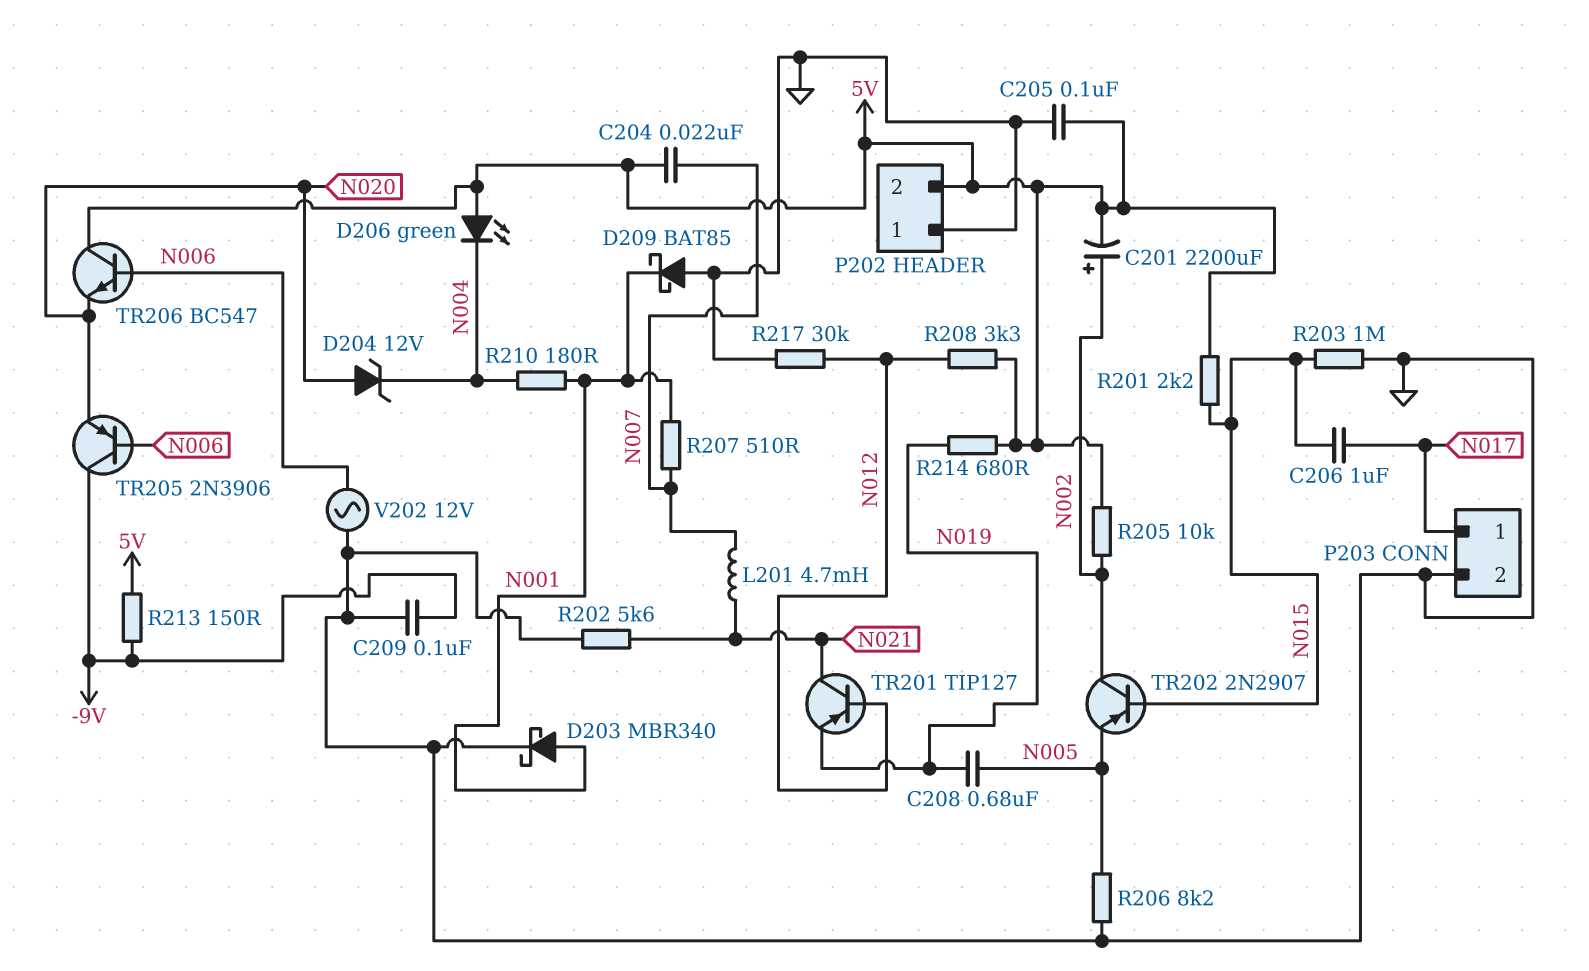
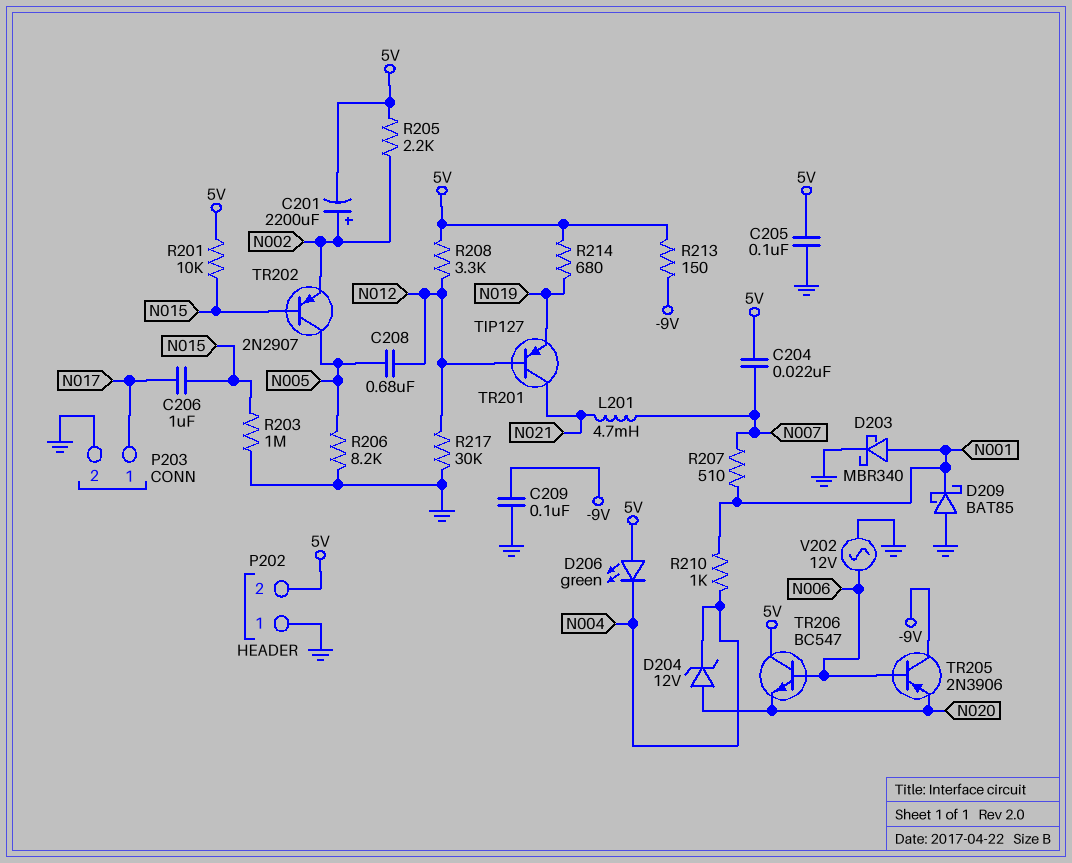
C208: 680nF (N005, N019) -> 680nF (N005, N012)
R201: 2.2k (5V, N015) -> 10k (5V, N015)
R202: 5.6k (GND, N021) -> none
R205: 10k (5V, N002) -> 2.2k (5V, N002)
R210: 180 (N001, N004) -> 1k (N001, N004)
TR202: PNP 2N2907 (B N015, C N002, E N005) -> PNP 2N2907 (B N015, C N005, E N002)

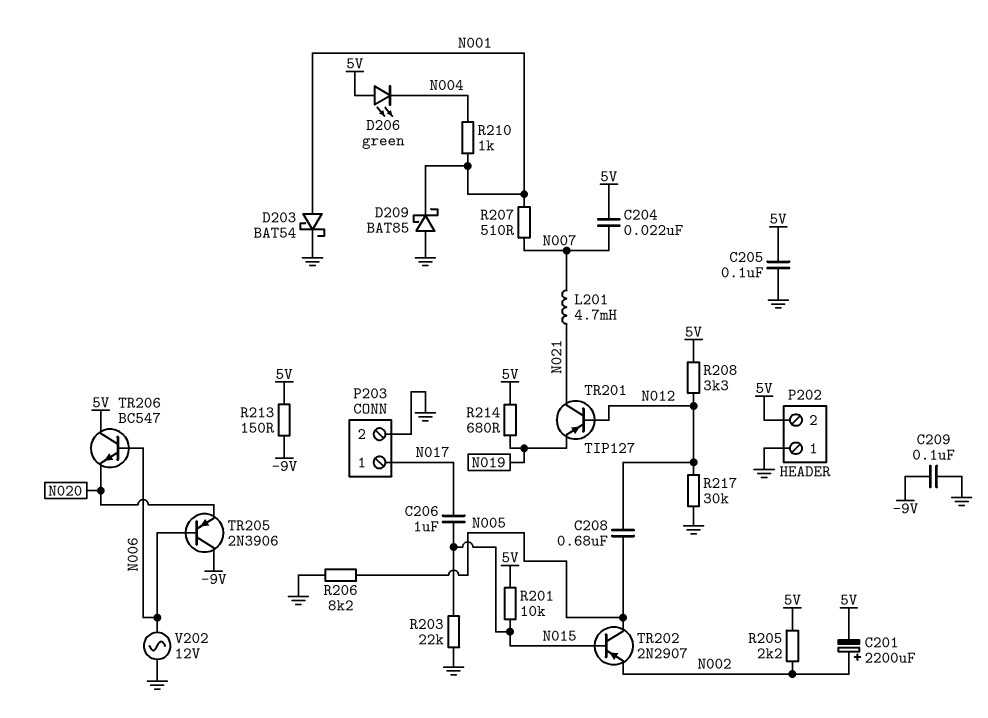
D203: schottky MBR340 (A N001, K GND) -> schottky BAT54 (A N001, K GND)
D204: zener 12V (A N020, K N004) -> none
R203: 1M (GND, N015) -> 22k (GND, N015)

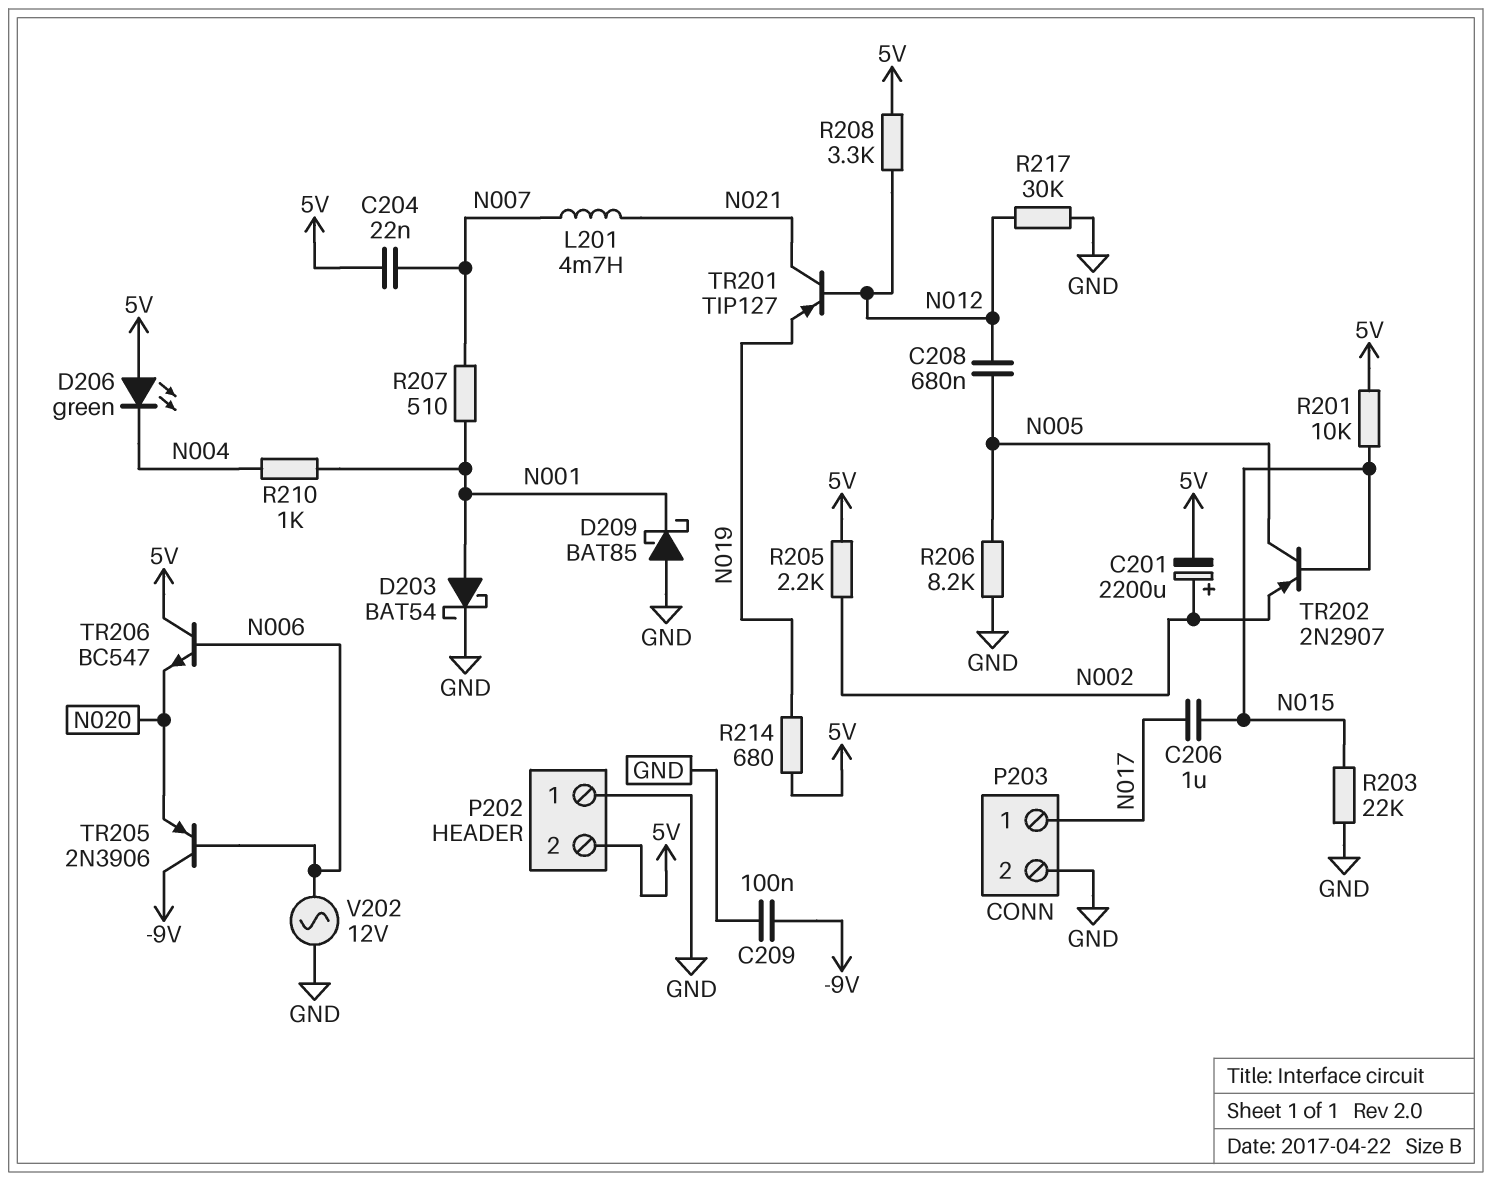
C205: 100nF (5V, GND) -> none
R213: 150 (-9V, 5V) -> none

